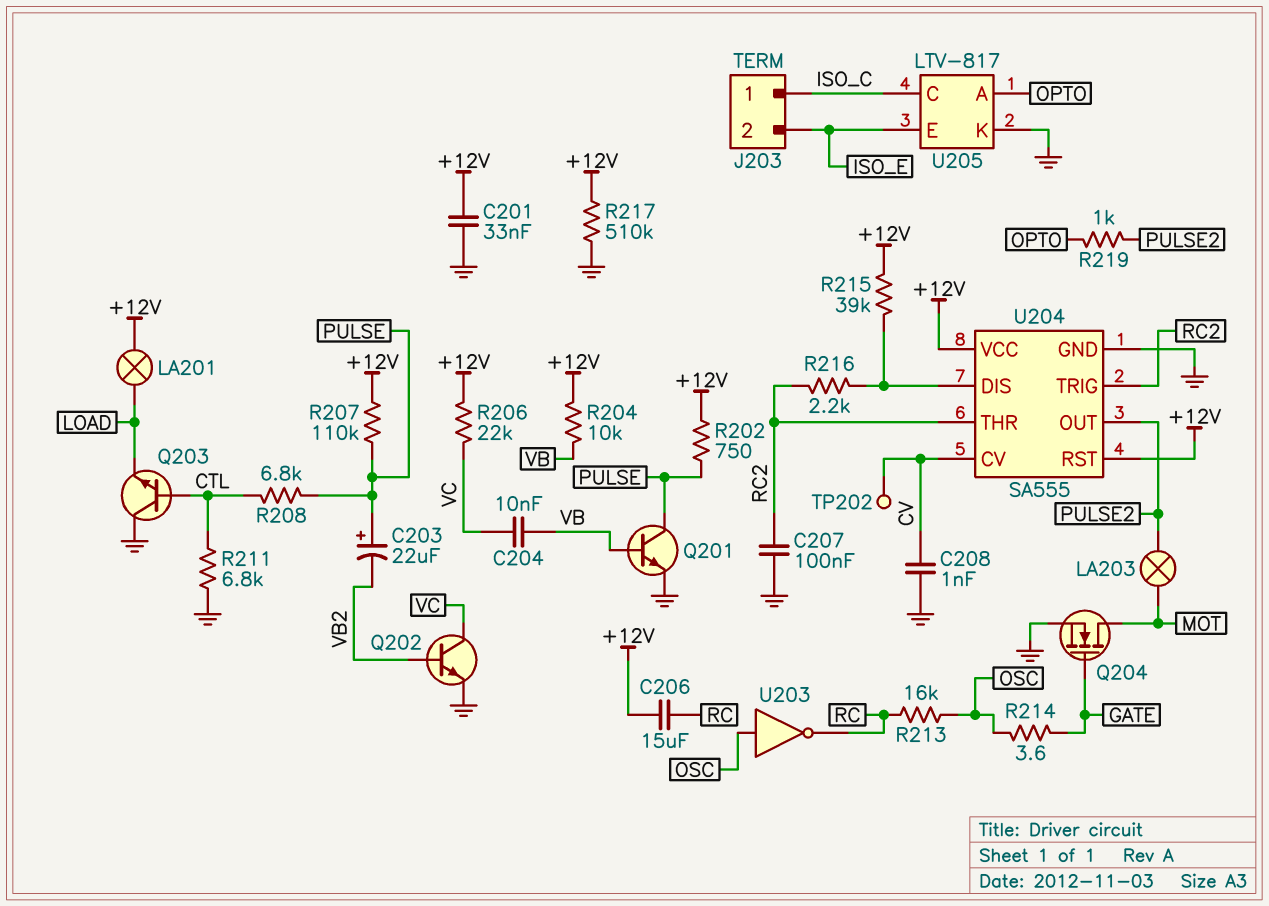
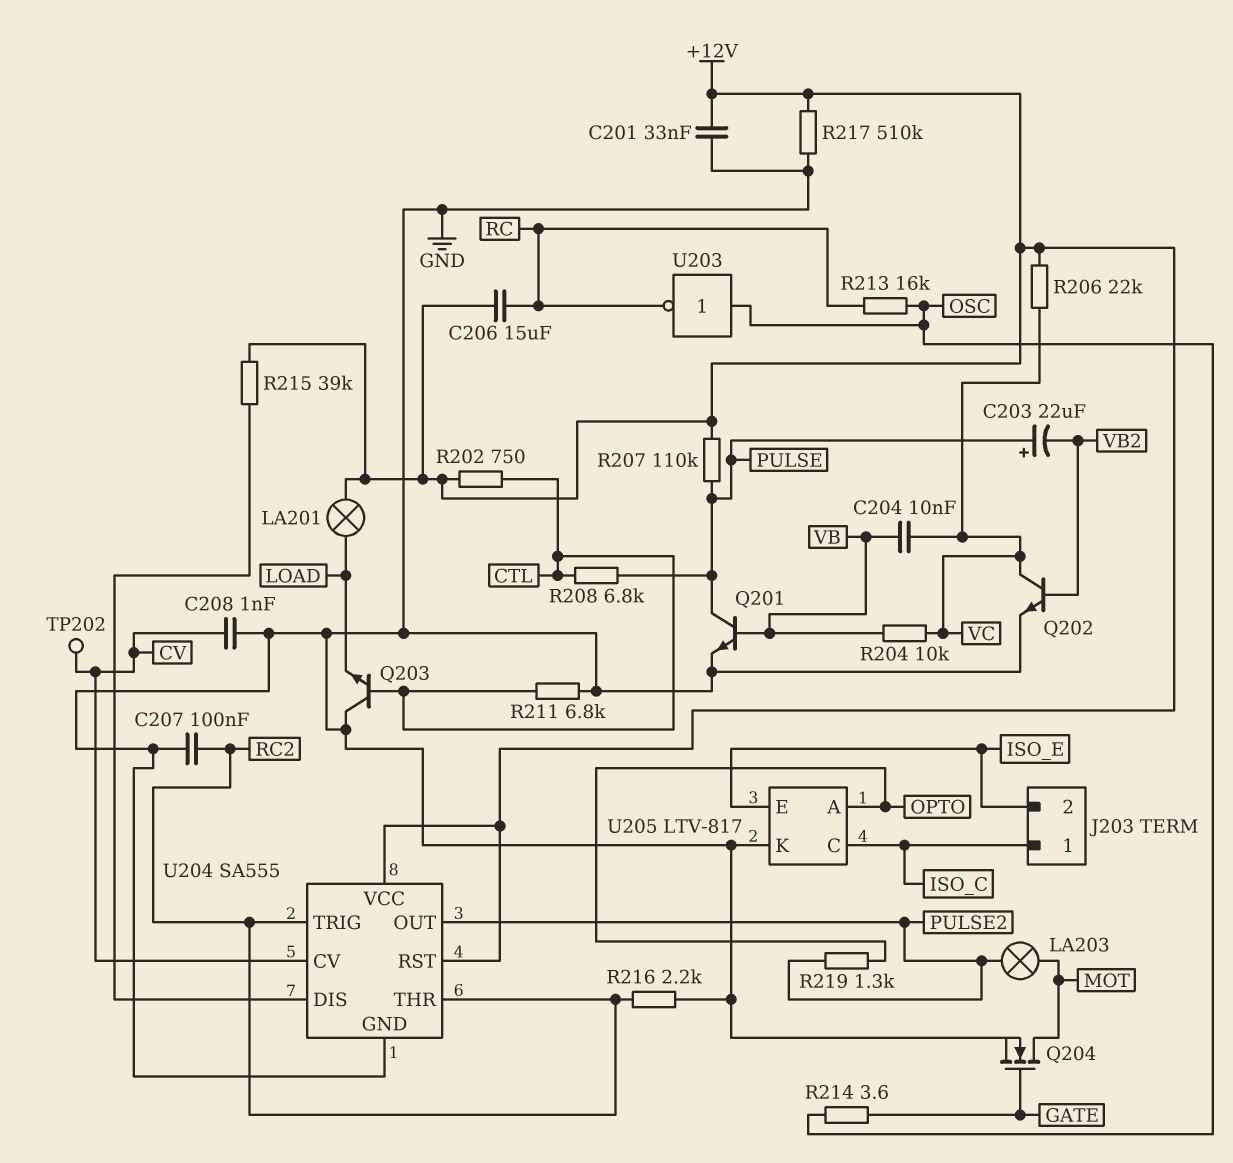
R202: 750 (+12V, PULSE) -> 750 (+12V, CTL)
R204: 10k (+12V, VB) -> 10k (VB, VC)
R216: 2.2k (RC2, U204/DIS) -> 2.2k (GND, RC2)
R219: 1k (OPTO, PULSE2) -> 1.3k (OPTO, PULSE2)

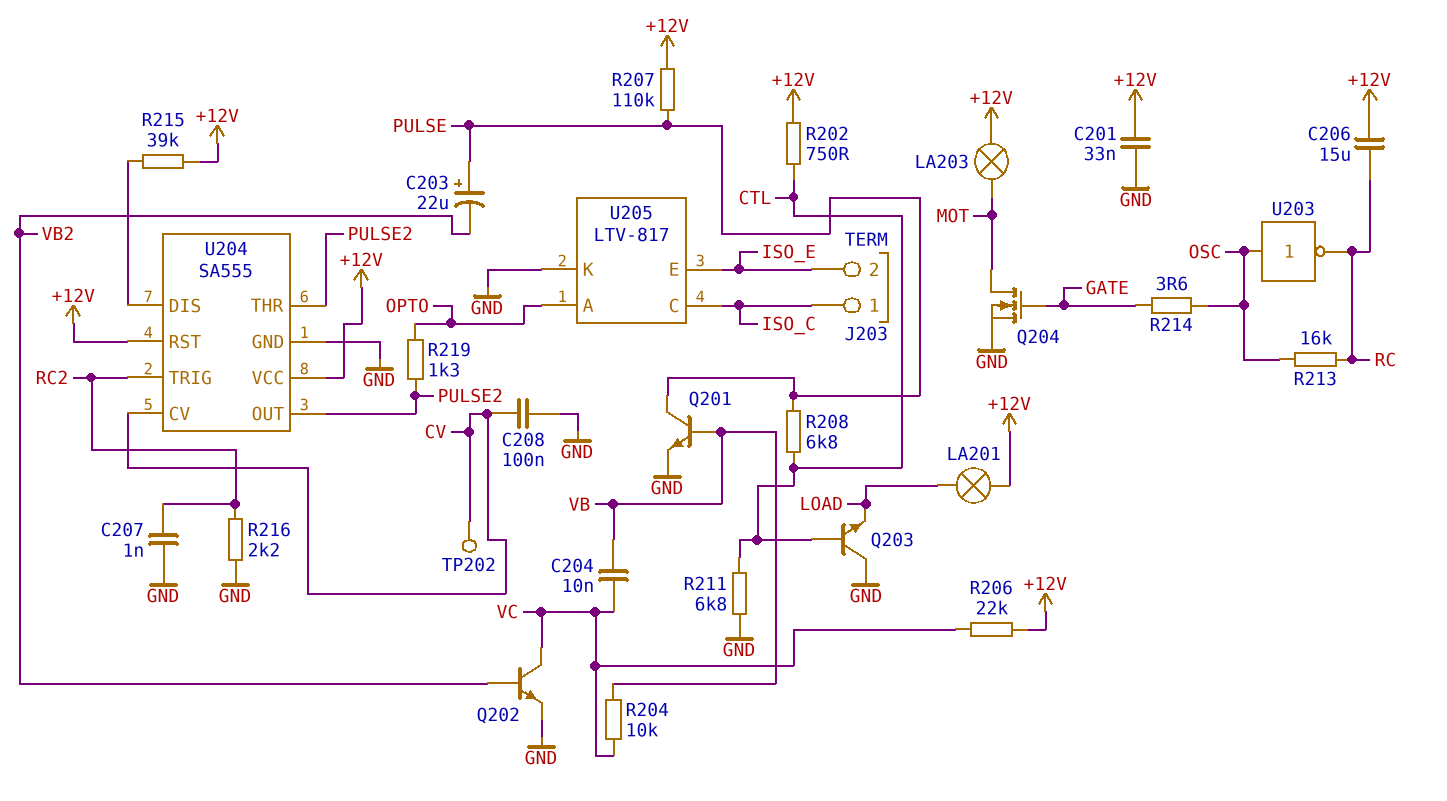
C207: 100nF (GND, RC2) -> 1nF (GND, RC2)
C208: 1nF (CV, GND) -> 100nF (CV, GND)
LA203: lamp (MOT, PULSE2) -> lamp (+12V, MOT)
R217: 510k (+12V, GND) -> none
U204 pin THR: RC2 -> PULSE2

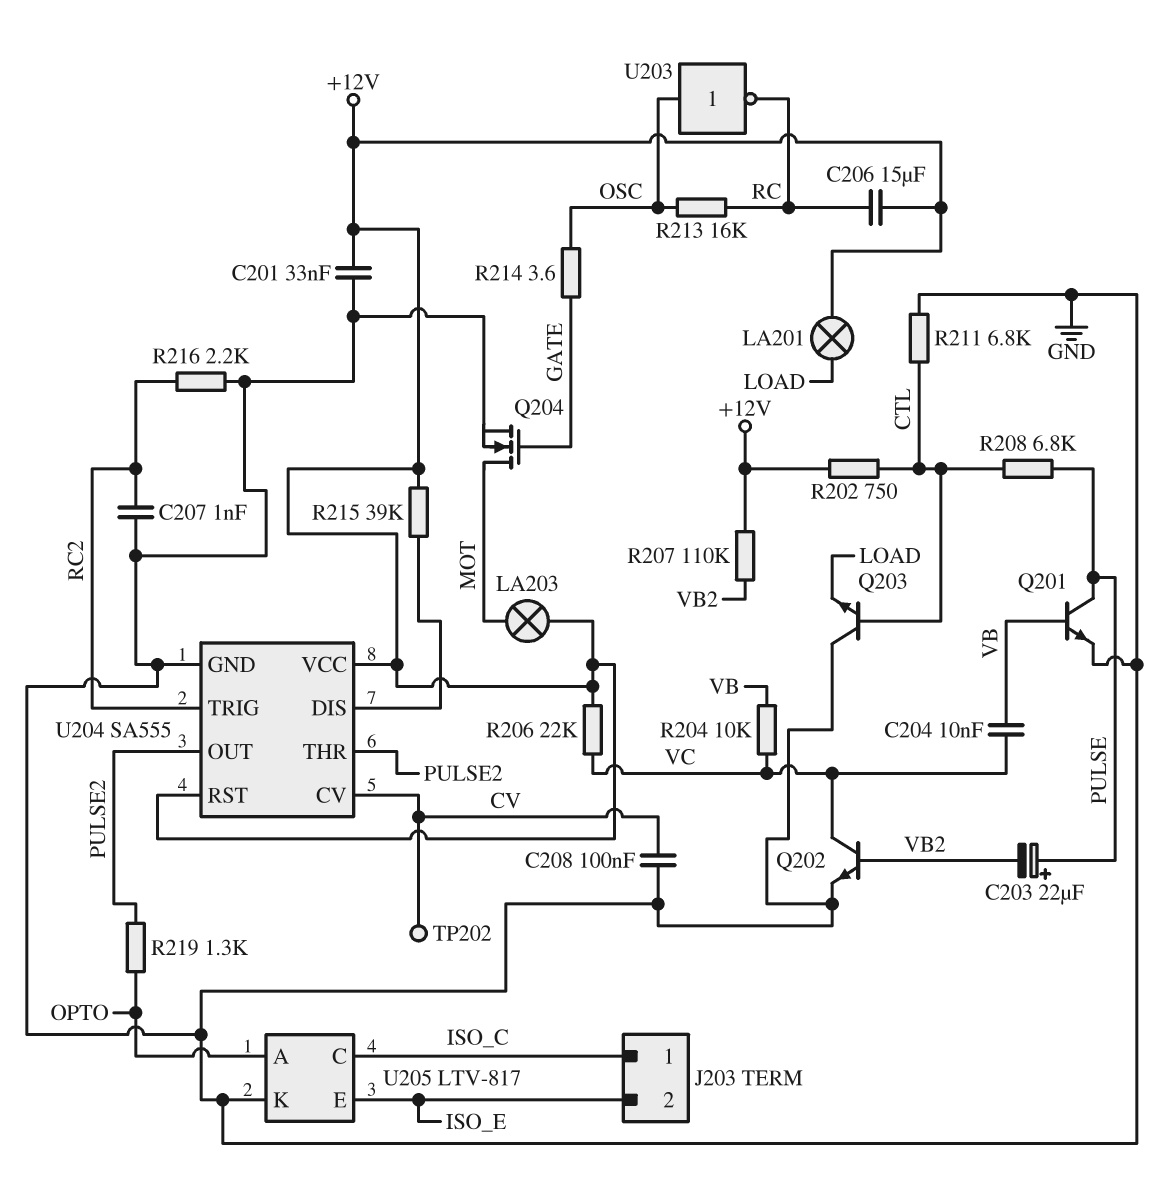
R207: 110k (+12V, PULSE) -> 110k (+12V, VB2)

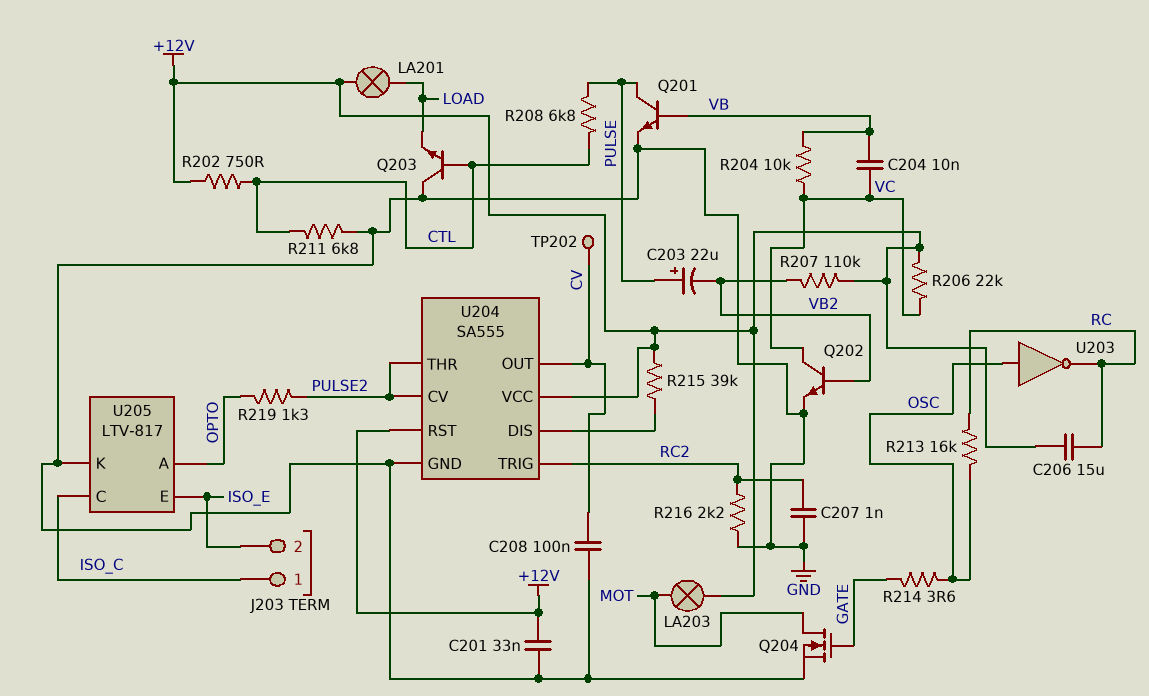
U204 pin CV: CV -> PULSE2
U204 pin OUT: PULSE2 -> CV

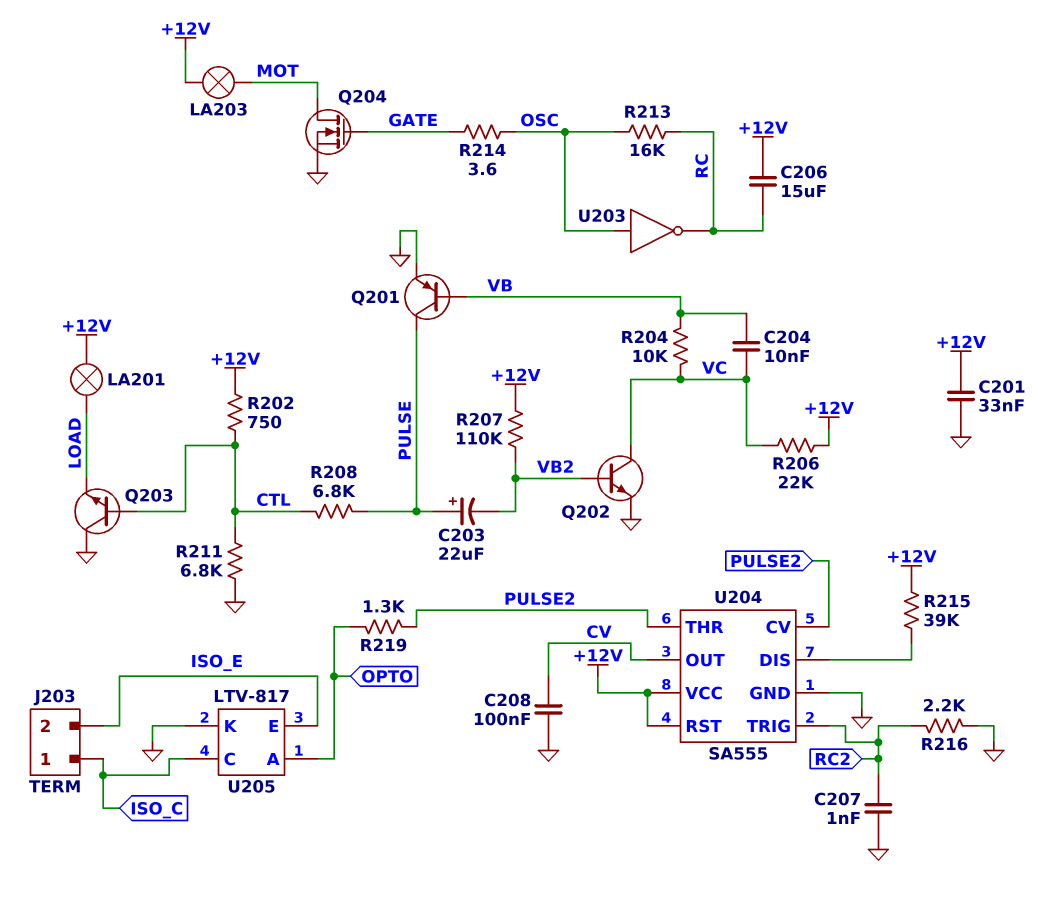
Q201: NPN (B VB, C PULSE, E GND) -> PNP (B VB, C PULSE, E GND)
TP202: test point (CV) -> none

